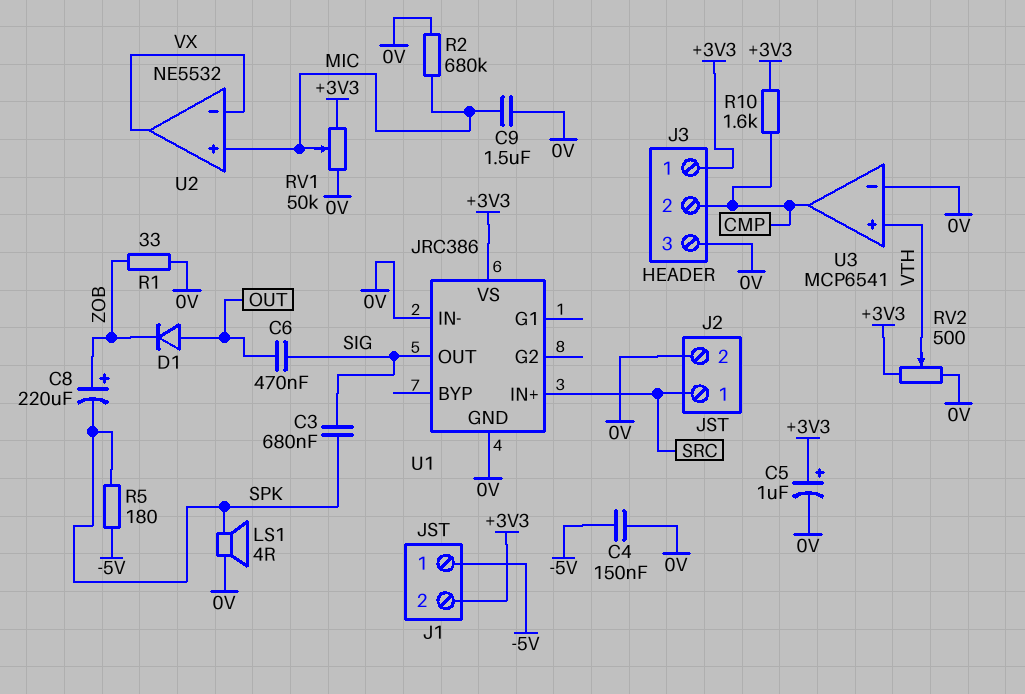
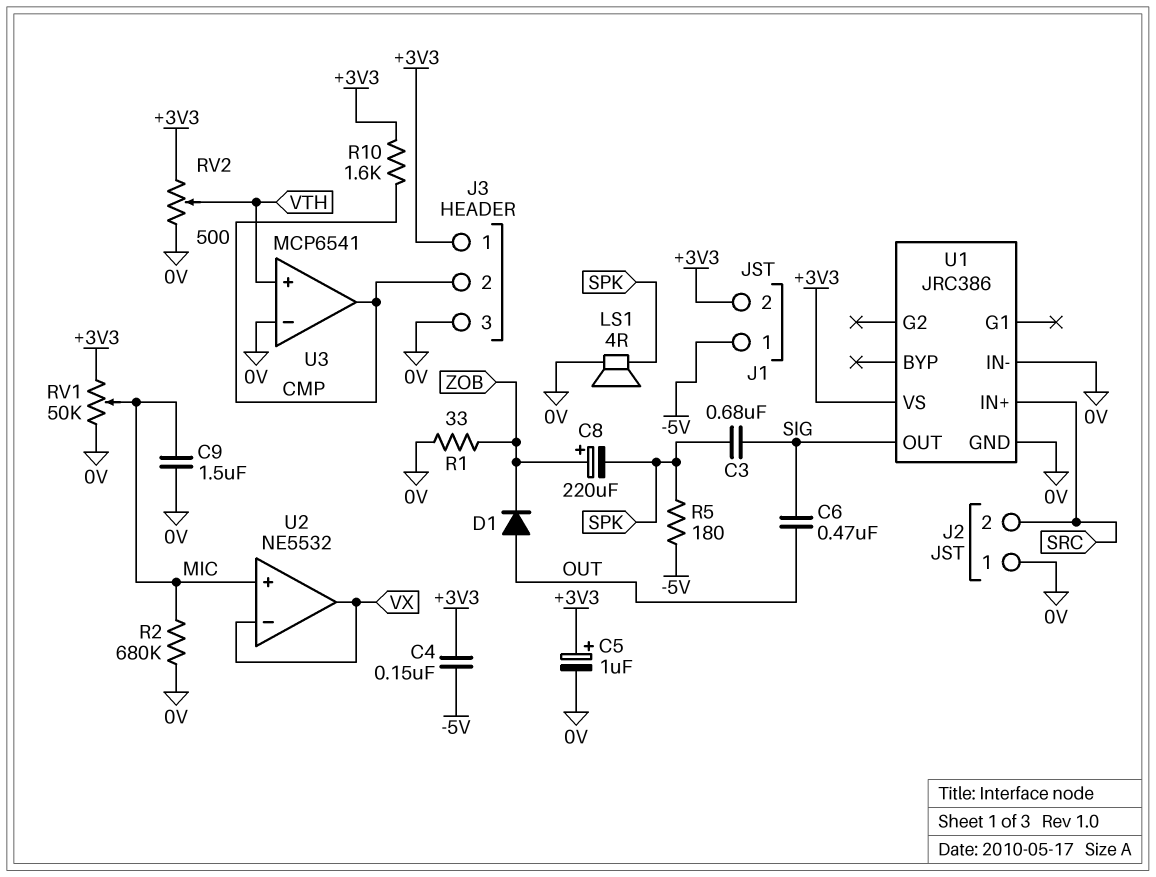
C4: 150nF (-5V, 0V) -> 150nF (+3V3, -5V)
J2 pin 1: SRC -> 0V
J2 pin 2: 0V -> SRC

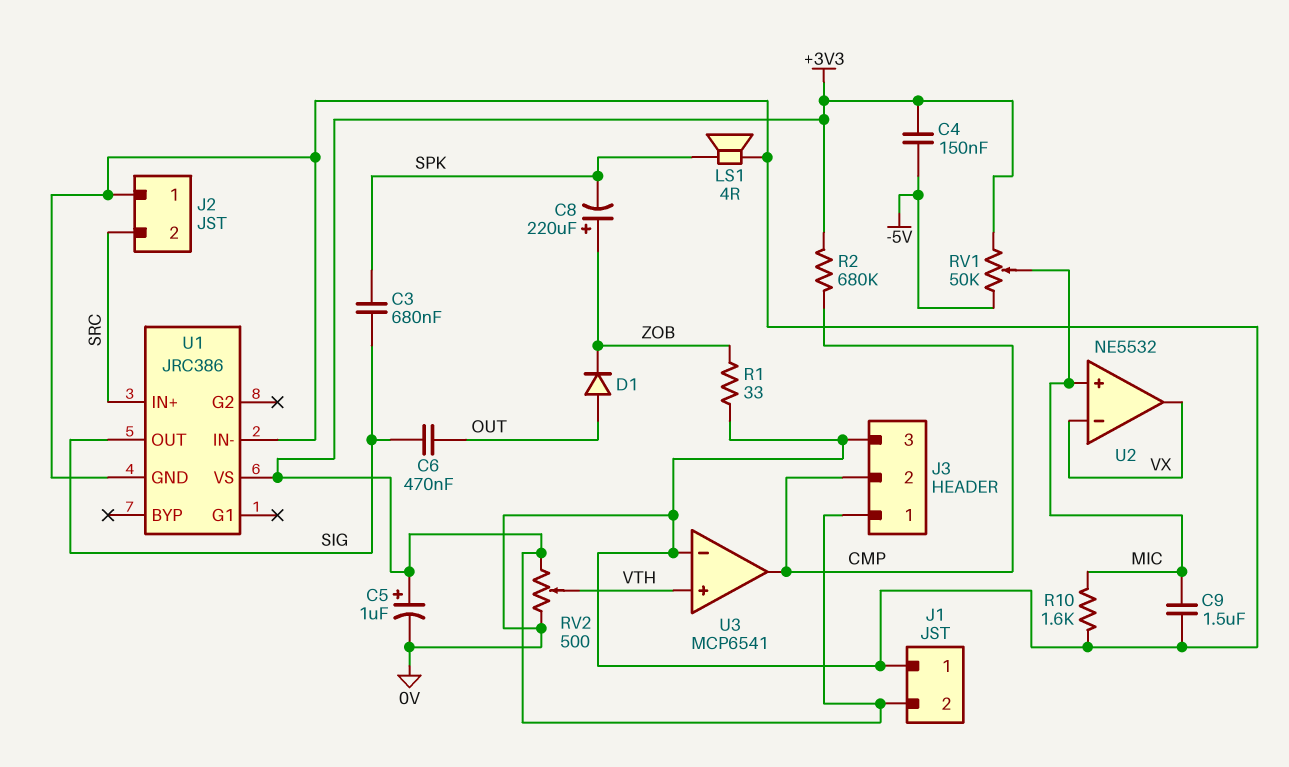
J1 pin 1: -5V -> 0V
R2: 680k (0V, MIC) -> 680k (+3V3, CMP)
R5: 180 (-5V, SPK) -> none
R10: 1.6k (+3V3, CMP) -> 1.6k (0V, MIC)
RV1: 50k (+3V3, 0V, wiper MIC) -> 50k (+3V3, -5V, wiper MIC)

